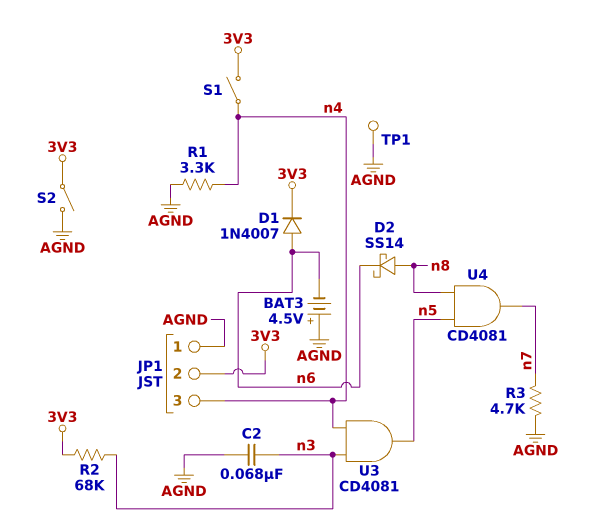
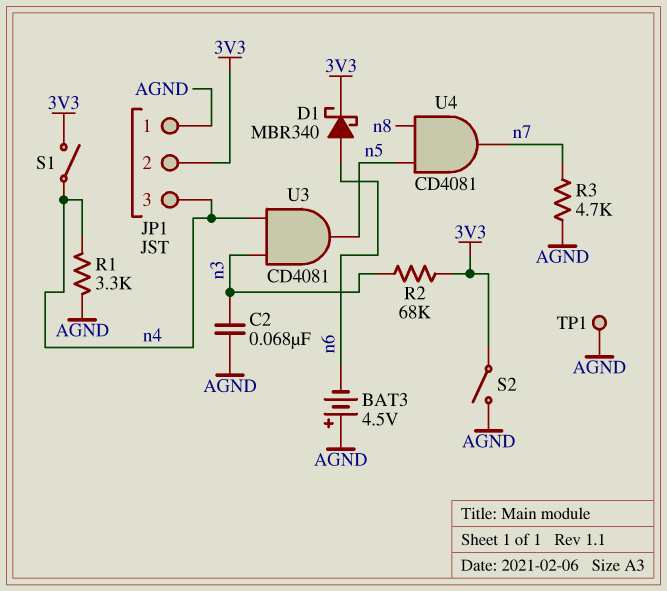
D1: diode 1N4007 (A n6, K 3V3) -> schottky MBR340 (A n6, K 3V3)
D2: schottky SS14 (A n8, K n6) -> none

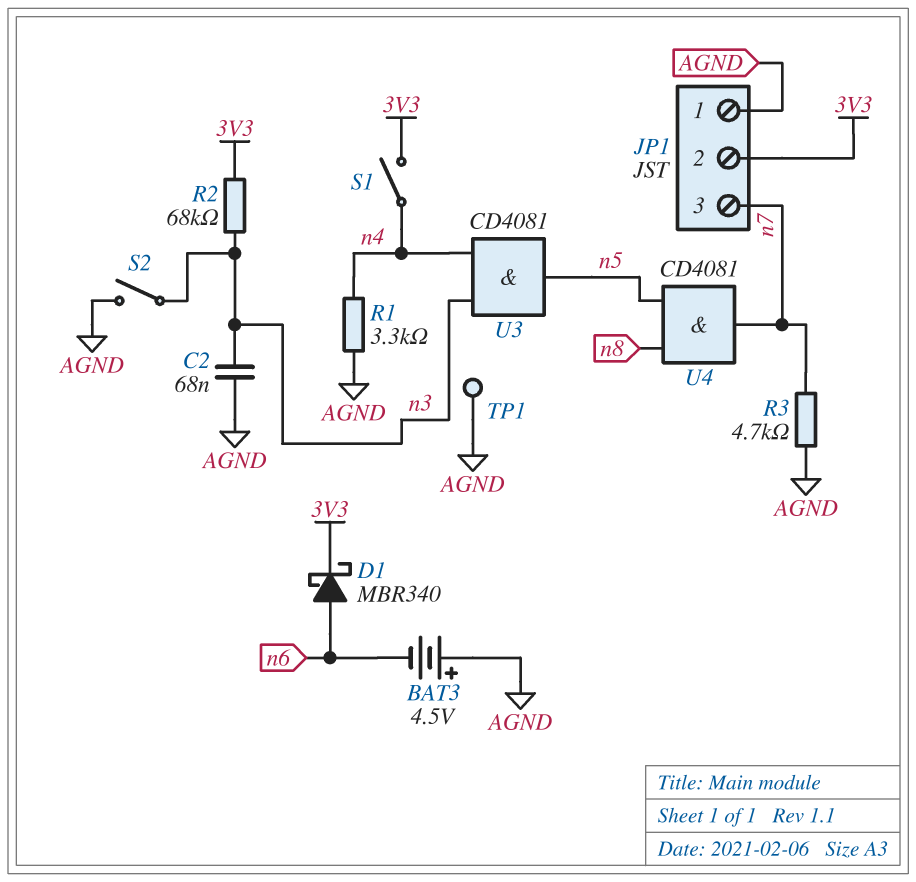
JP1 pin 3: n4 -> n7
S2: switch (3V3, AGND) -> switch (AGND, n3)

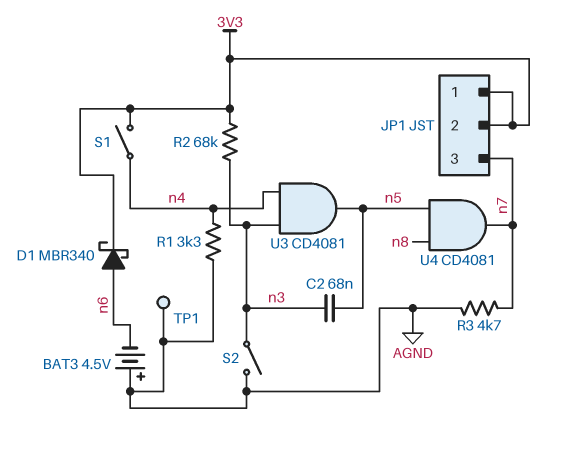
C2: 68nF (AGND, n3) -> 68nF (n3, n5)
JP1 pin 1: AGND -> 3V3

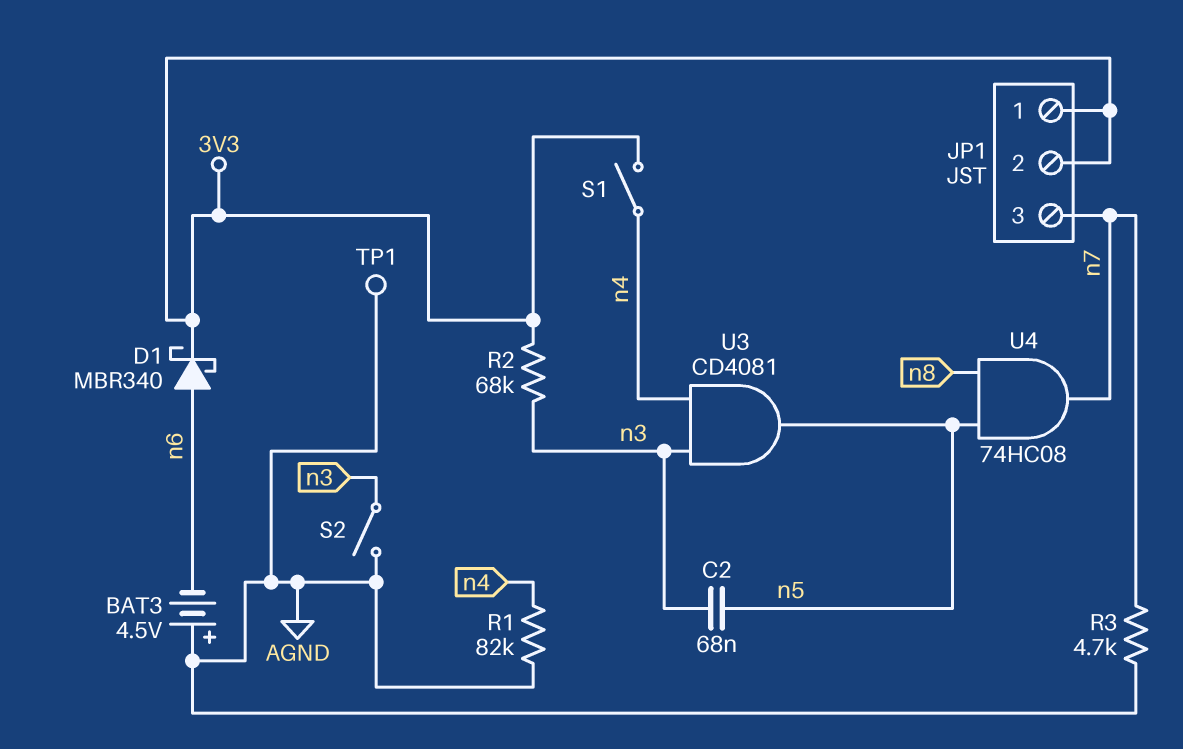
R1: 3.3k (AGND, n4) -> 82k (AGND, n4)
U4: AND CD4081 (in n5, in n8, out n7) -> AND 74HC08 (in n5, in n8, out n7)

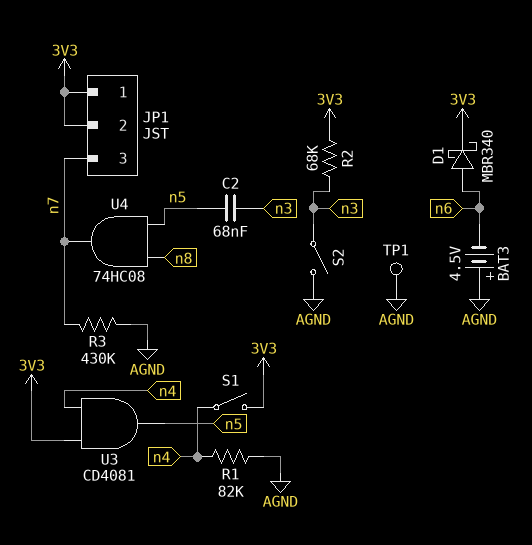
R3: 4.7k (AGND, n7) -> 430k (AGND, n7)
U3: AND CD4081 (in n3, in n4, out n5) -> AND CD4081 (in 3V3, in n4, out n5)

